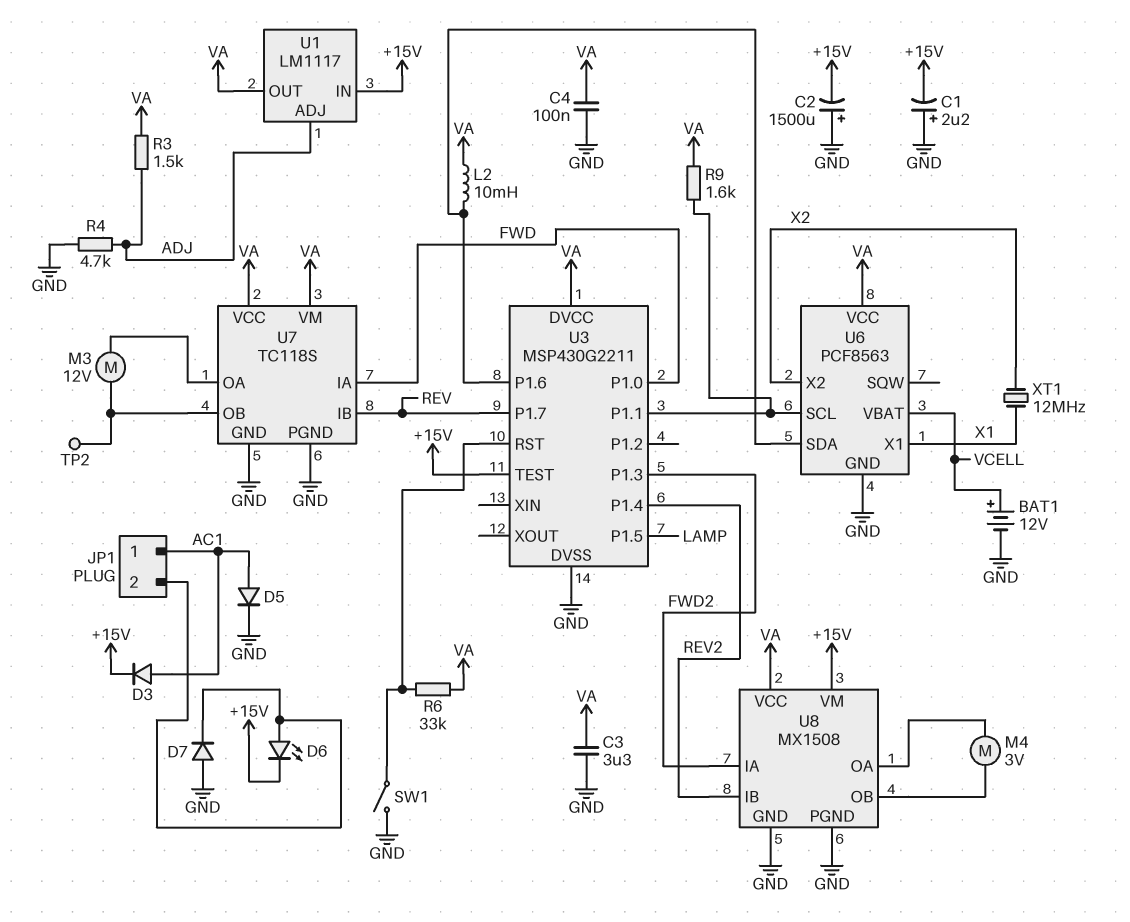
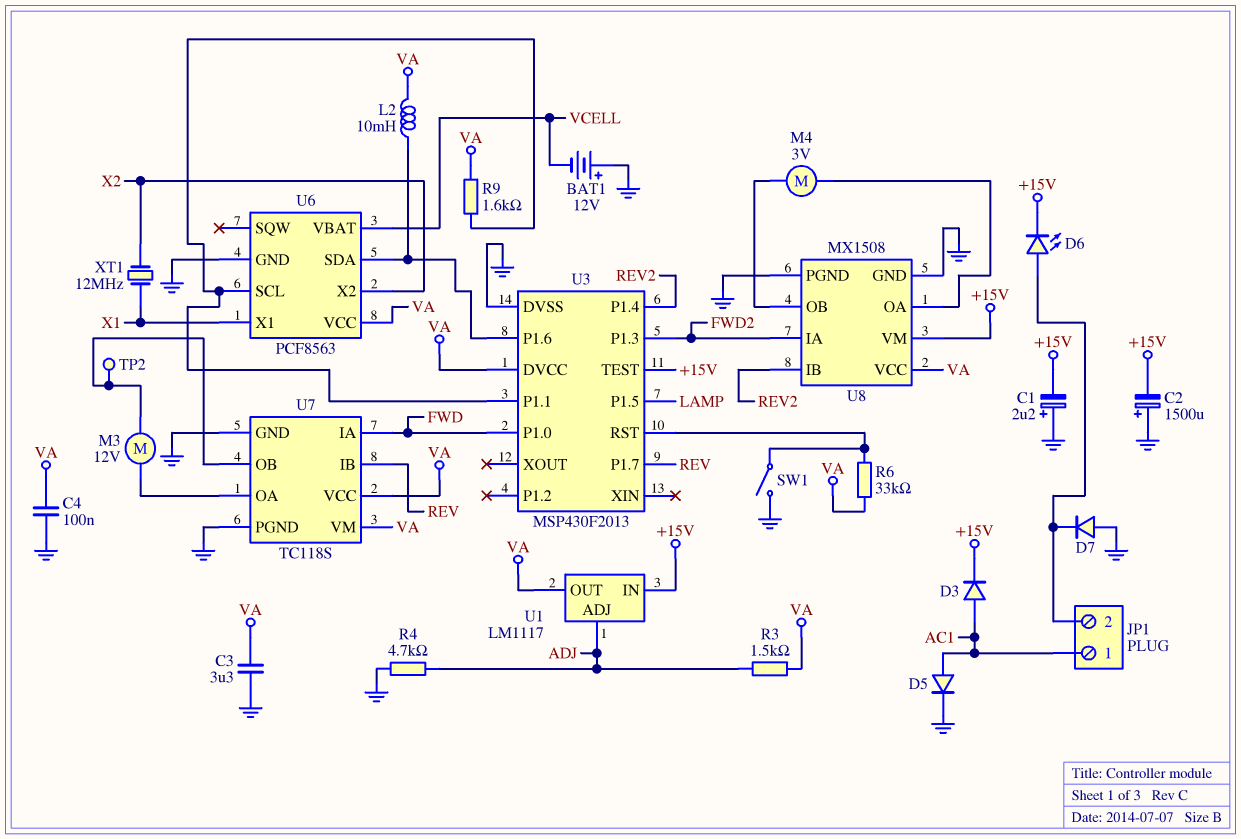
BAT1: 12V (plus VCELL, minus GND) -> 12V (plus GND, minus VCELL)
U3: MSP430G2211 -> MSP430F2013

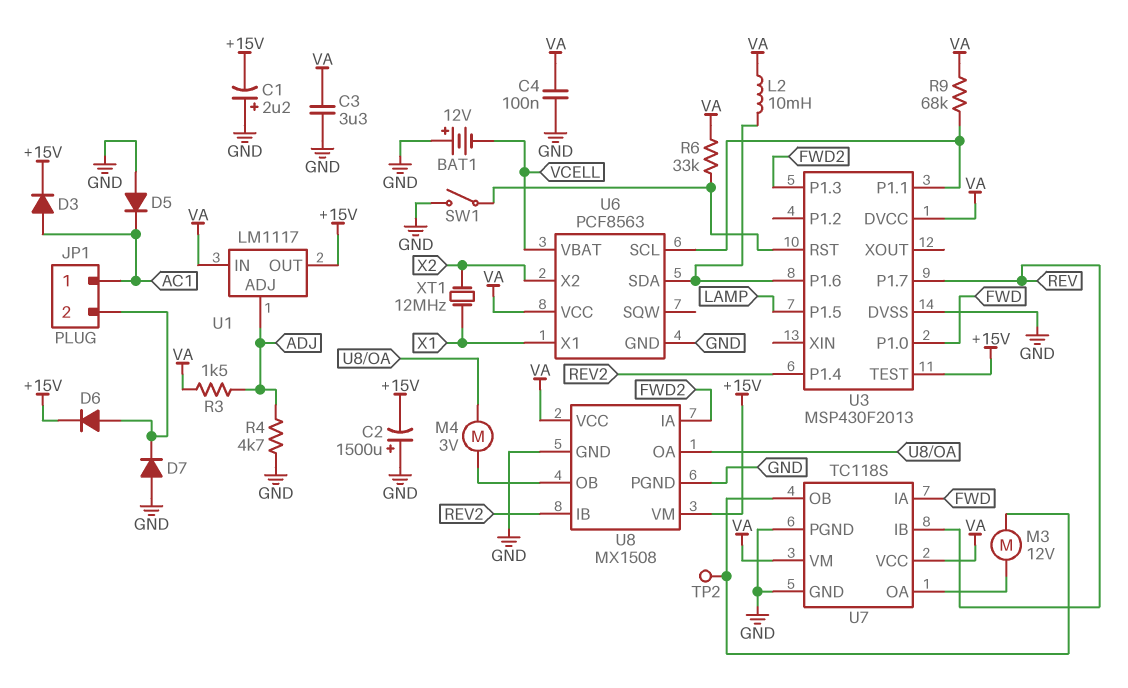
D5: diode (A AC1, K GND) -> diode (A GND, K AC1)
D6: LED (A JP1/2, K +15V) -> diode (A JP1/2, K +15V)
R9: 1.6k (U3/P1.1, VA) -> 68k (U3/P1.1, VA)
U1 pin IN: +15V -> VA
U1 pin OUT: VA -> +15V

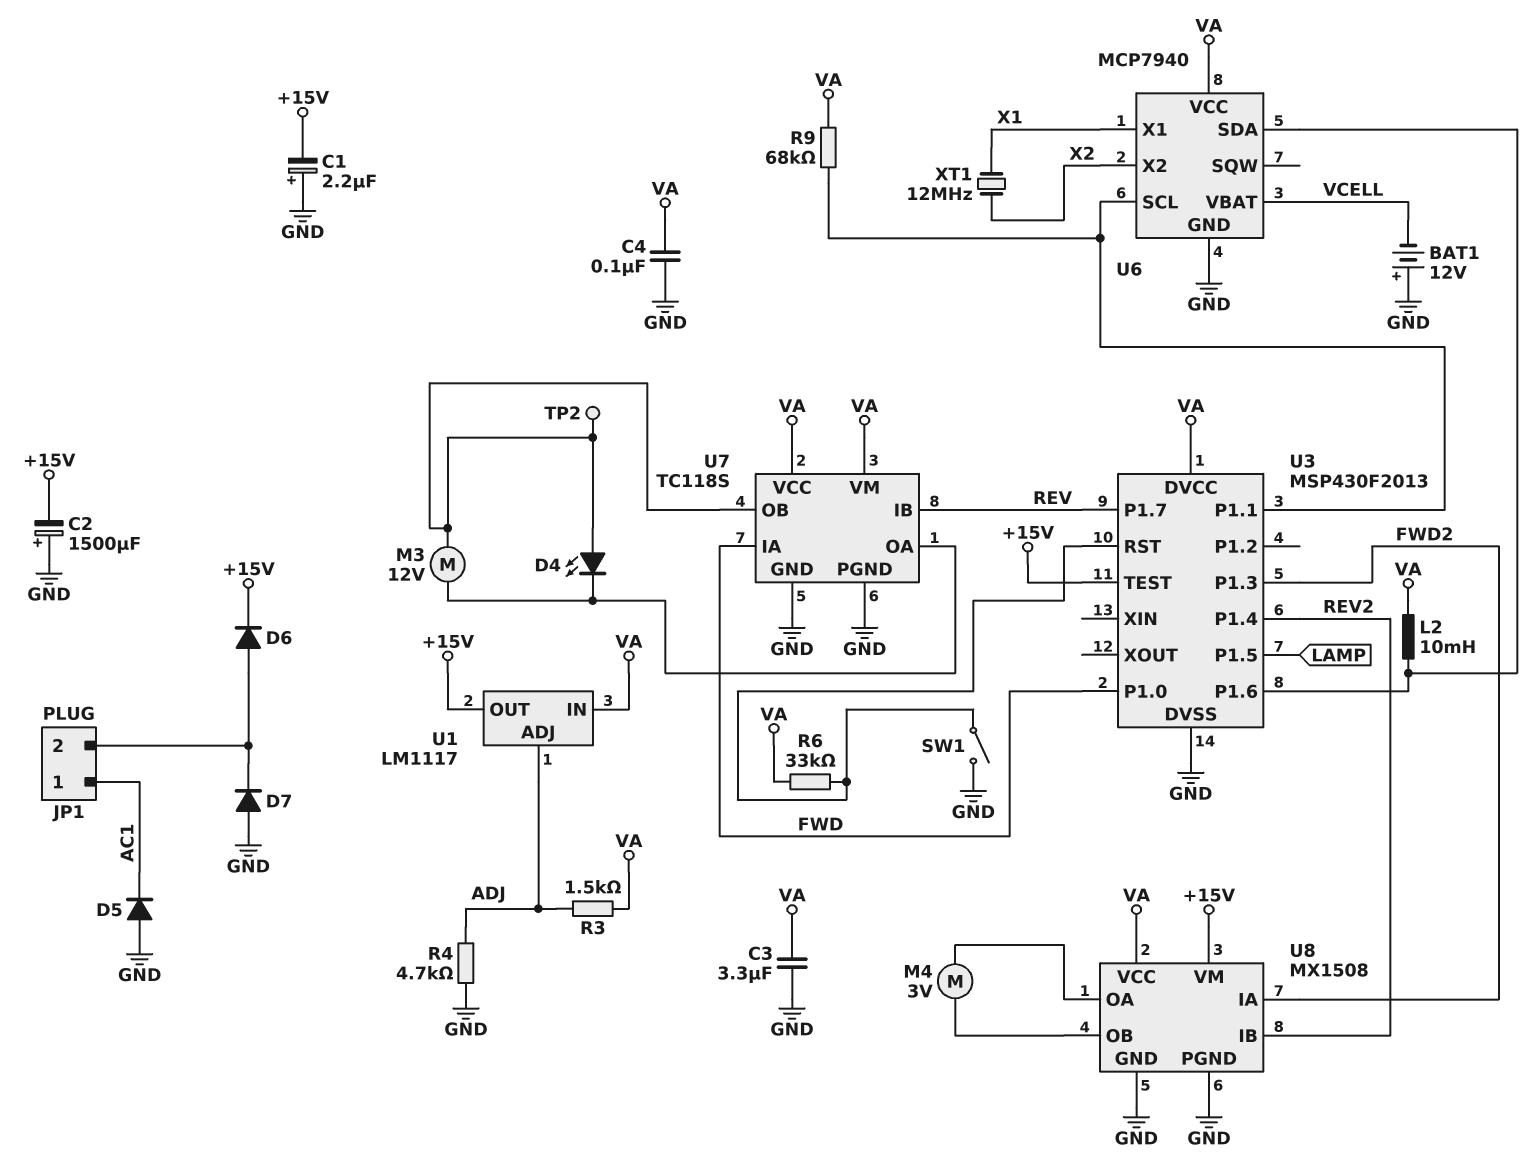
D3: diode (A AC1, K +15V) -> none
D4: none -> LED (A U7/OB, K U7/OA)
U6: PCF8563 -> MCP7940

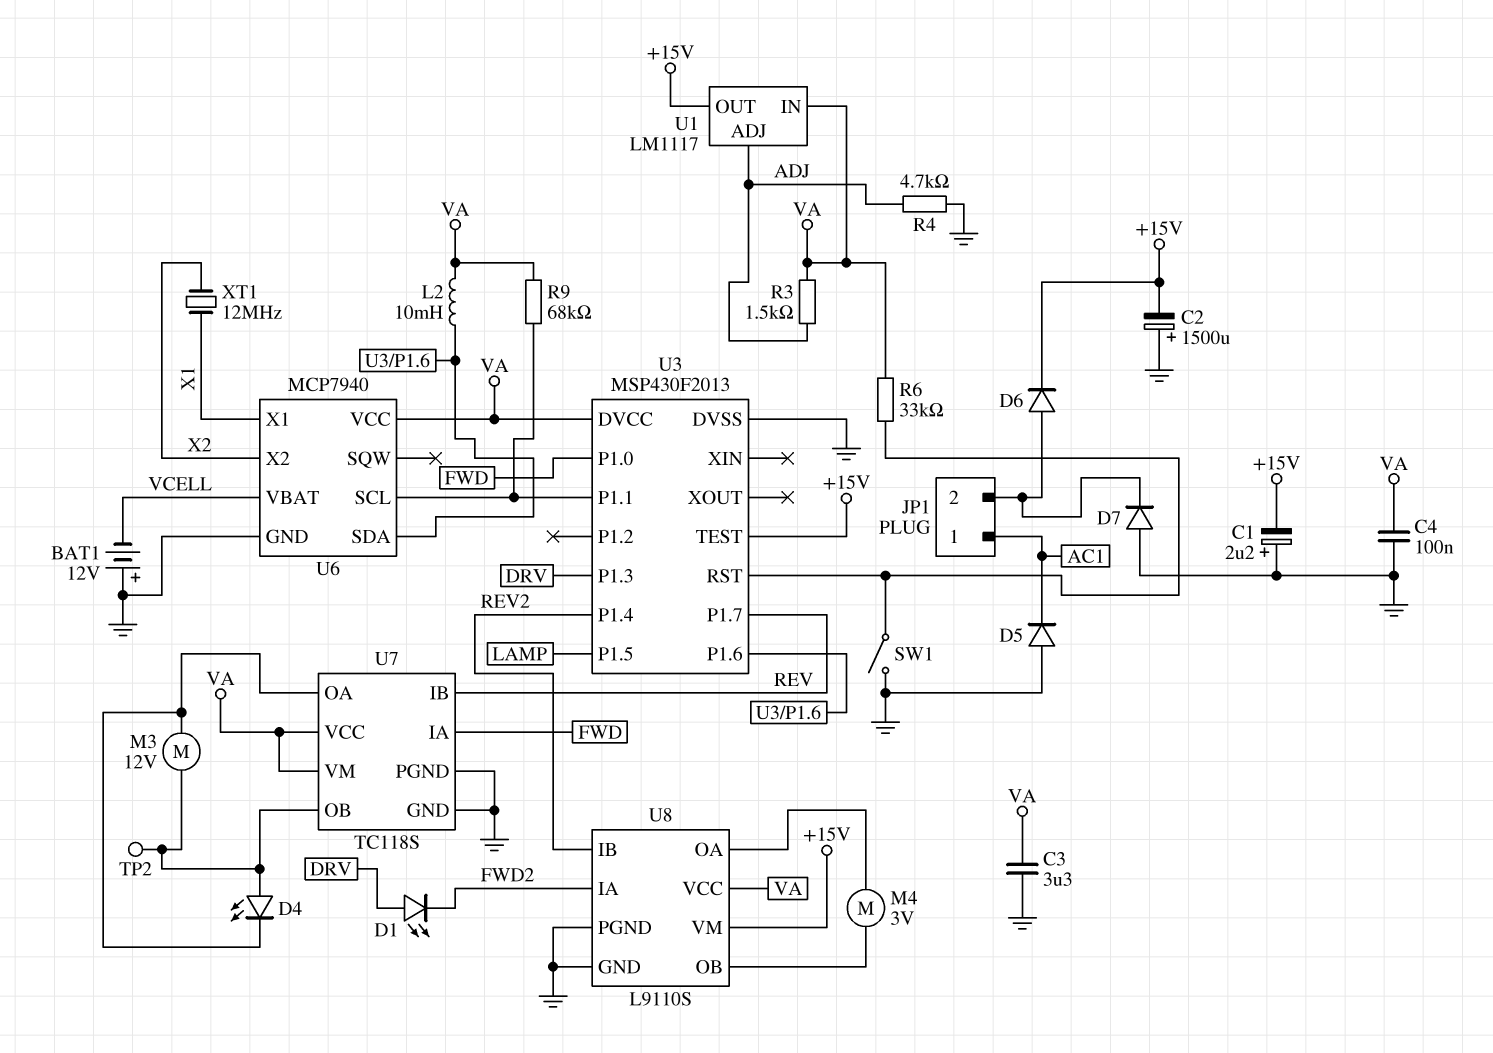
D1: none -> LED (A DRV, K FWD2)
U3 pin P1.3: FWD2 -> DRV
U8: MX1508 -> L9110S

